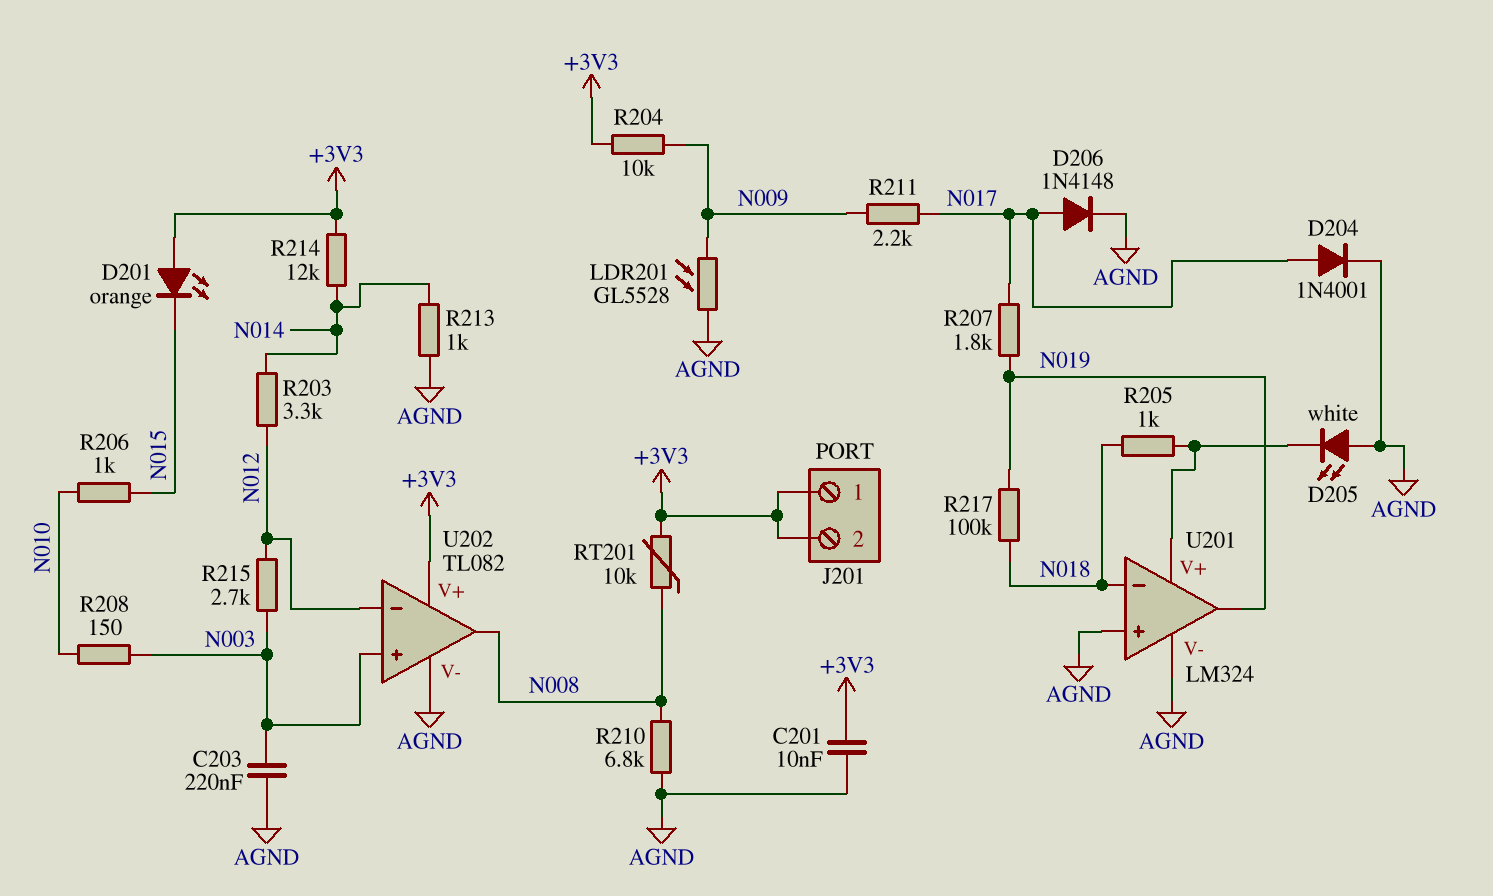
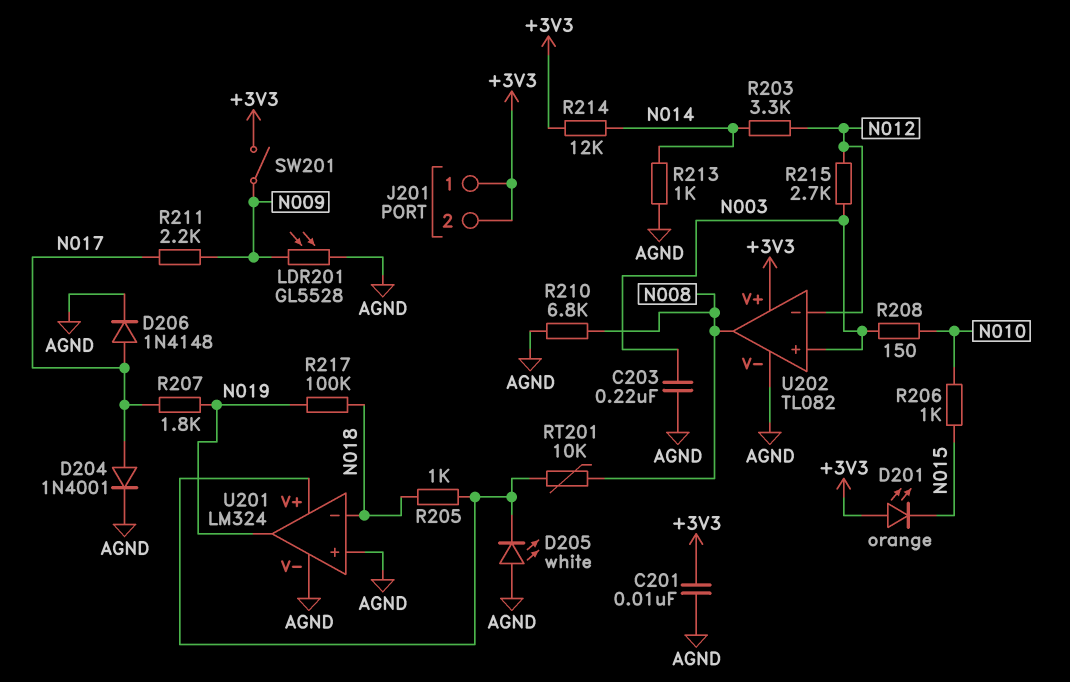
R204: 10k (+3V3, N009) -> none
RT201: 10k (+3V3, N008) -> 10k (N008, U201/V+)
SW201: none -> switch (+3V3, N009)

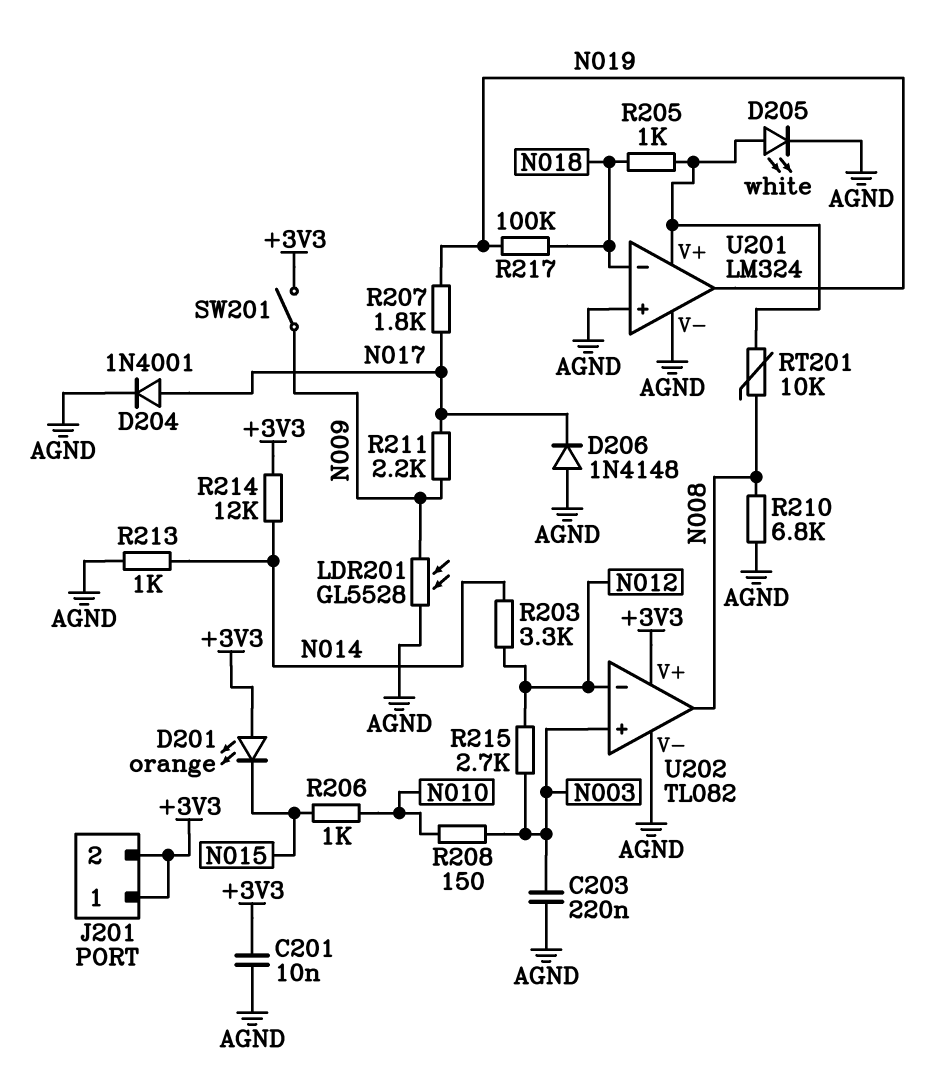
D205: LED white (A AGND, K U201/V+) -> LED white (A U201/V+, K AGND)
D206: diode 1N4148 (A N017, K AGND) -> diode 1N4148 (A AGND, K N017)

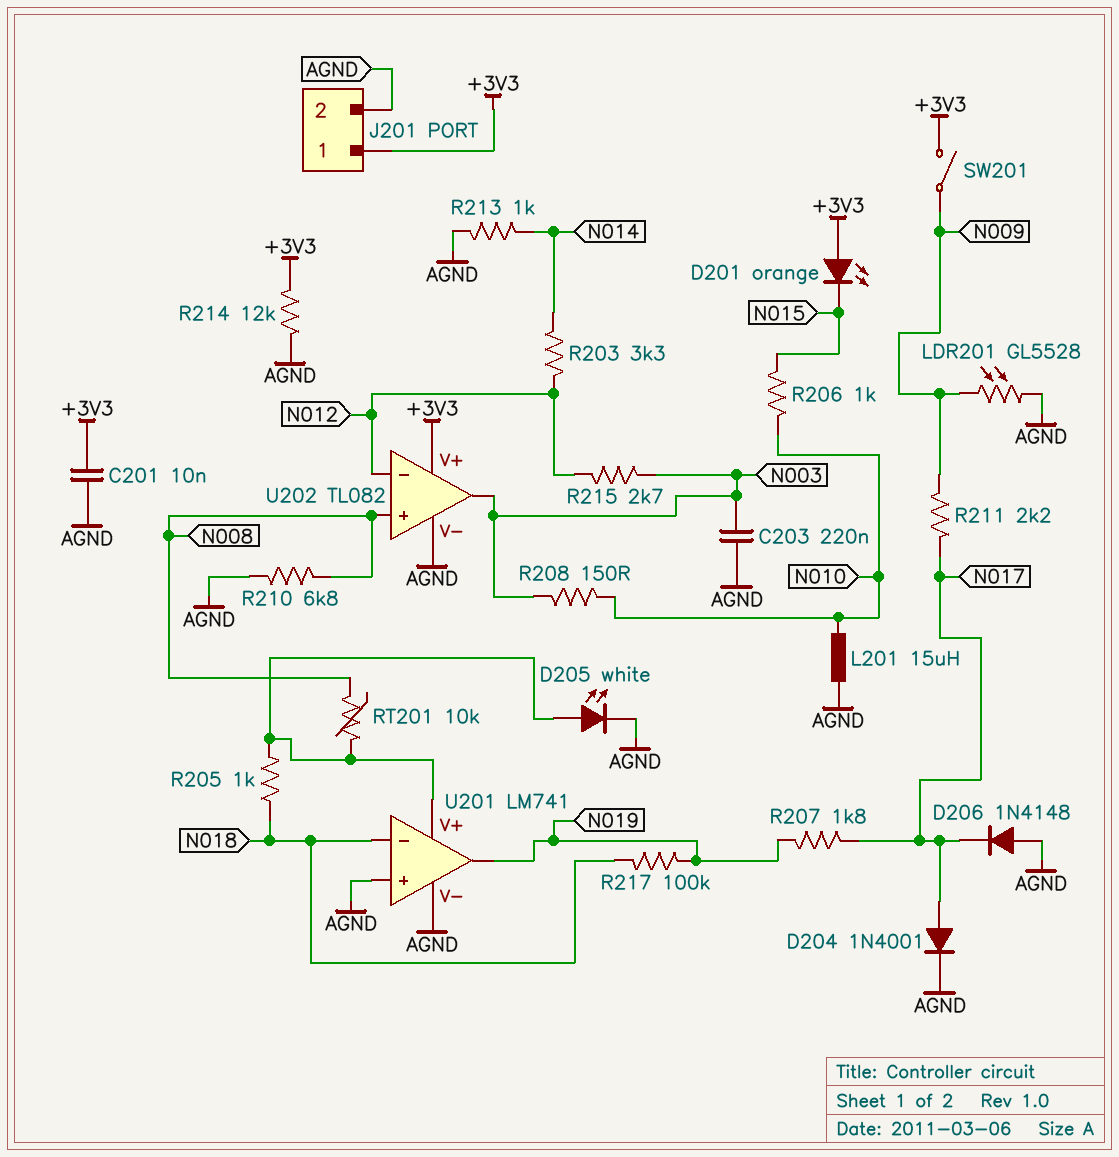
J201 pin 2: +3V3 -> AGND
L201: none -> 15uH (AGND, N010)
R214: 12k (+3V3, N014) -> 12k (+3V3, AGND)
U201: LM324 -> LM741
U202 pin in+: N003 -> N008
U202 pin out: N008 -> N003

